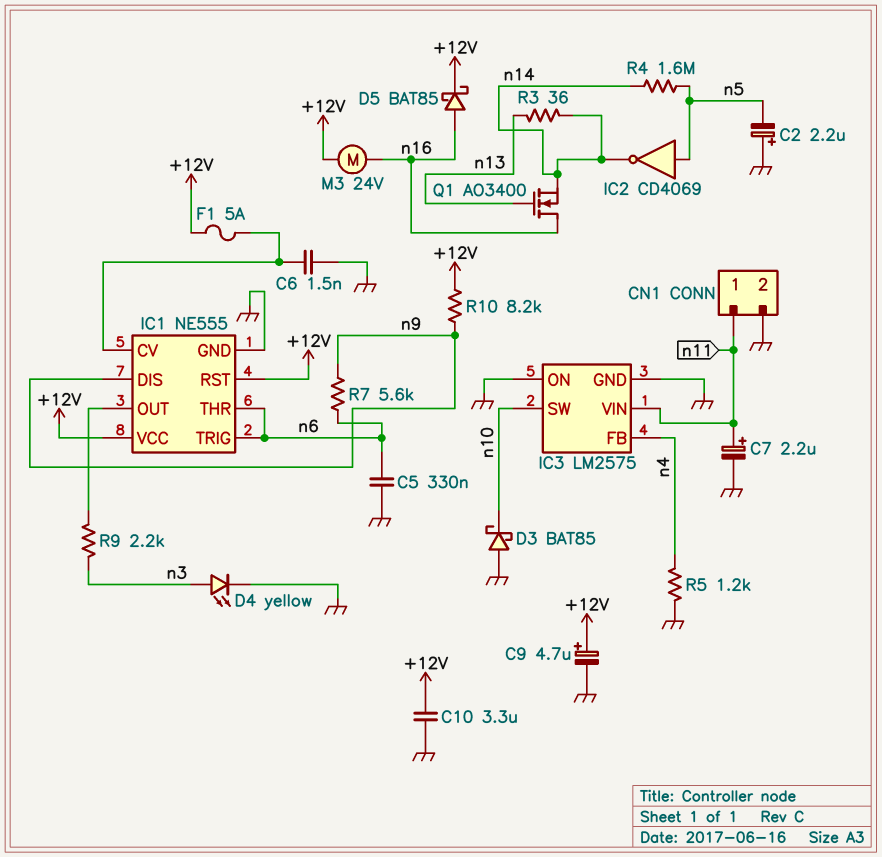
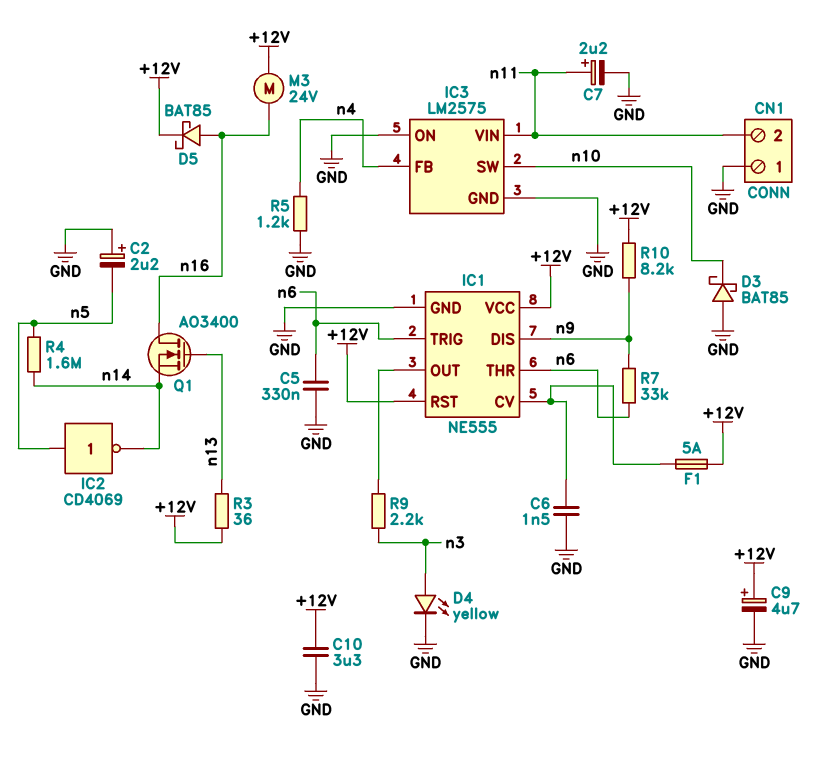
CN1 pin 1: n11 -> GND
CN1 pin 2: GND -> n11
R3: 36 (n13, n14) -> 36 (+12V, n13)
R7: 5.6k (n6, n9) -> 33k (n6, n9)

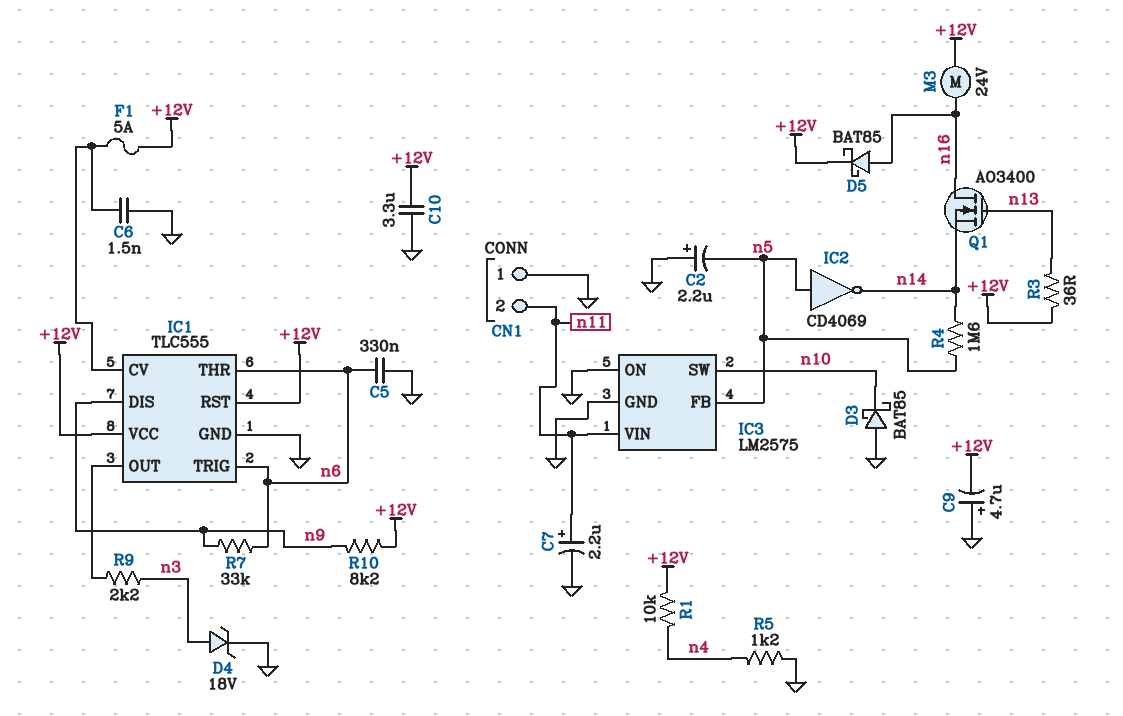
C9: 4.7uF (plus +12V, minus GND) -> 4.7uF (plus GND, minus +12V)
D4: LED yellow (A n3, K GND) -> zener 18V (A n3, K GND)
IC1: NE555 -> TLC555
IC3 pin FB: n4 -> n5
R1: none -> 10k (+12V, n4)

